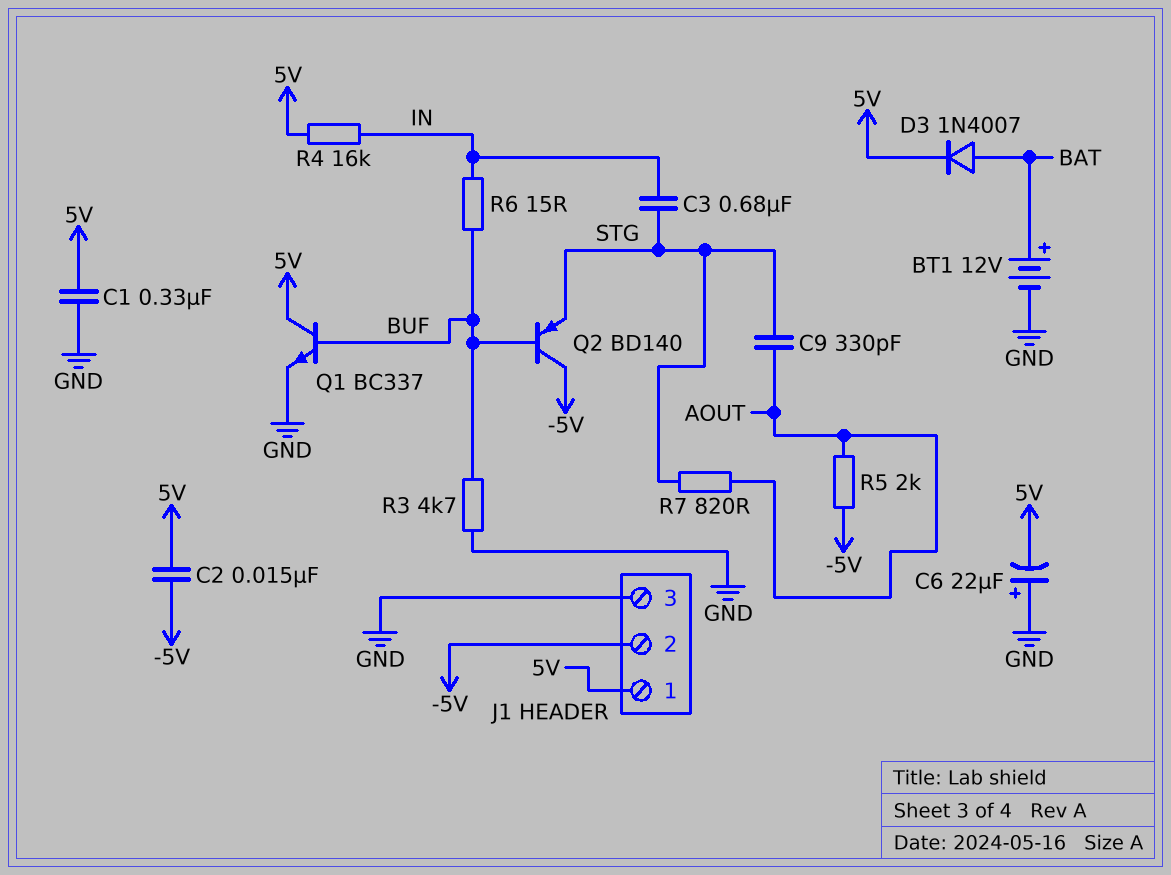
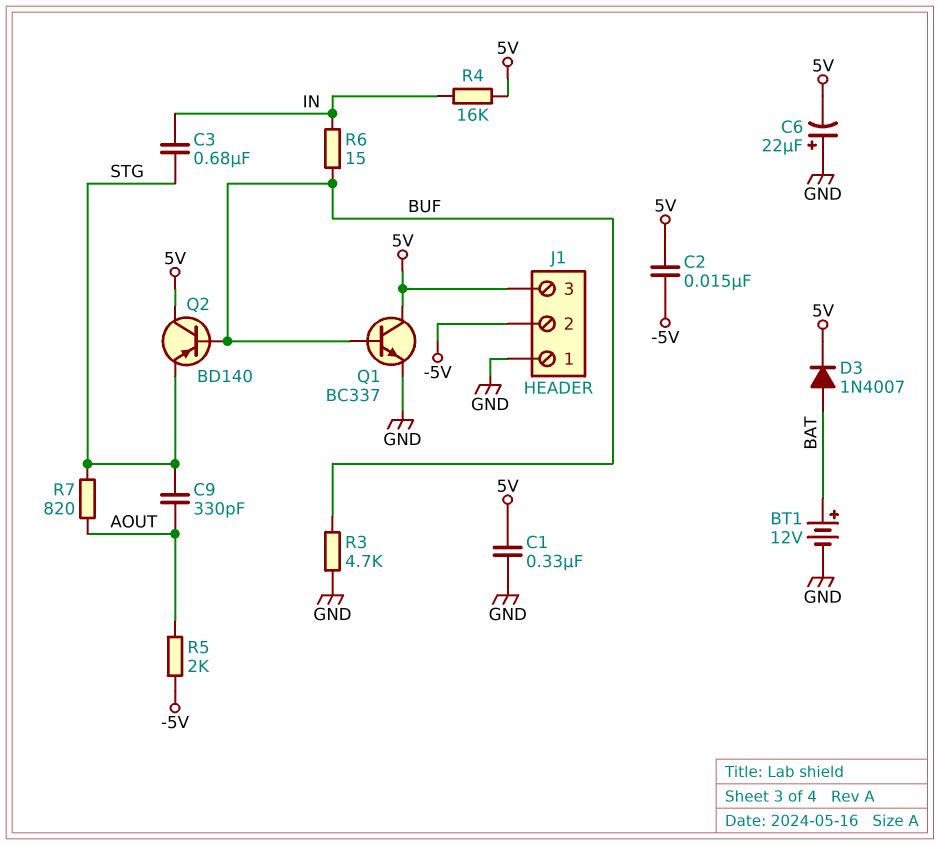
J1 pin 1: 5V -> GND
J1 pin 3: GND -> 5V
Q2: PNP BD140 (B BUF, C -5V, E STG) -> PNP BD140 (B BUF, C 5V, E STG)

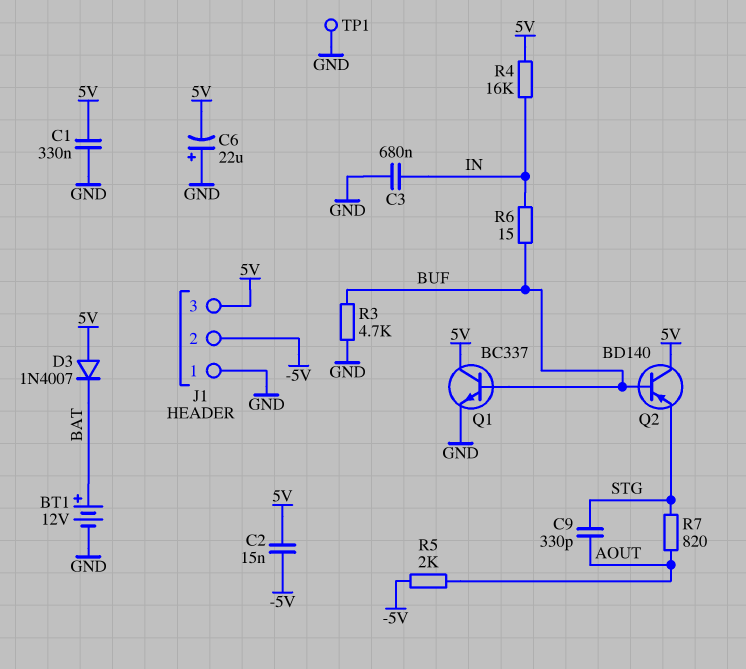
C3: 680nF (IN, STG) -> 680nF (GND, IN)
D3: diode 1N4007 (A BAT, K 5V) -> diode 1N4007 (A 5V, K BAT)
TP1: none -> test point (GND)

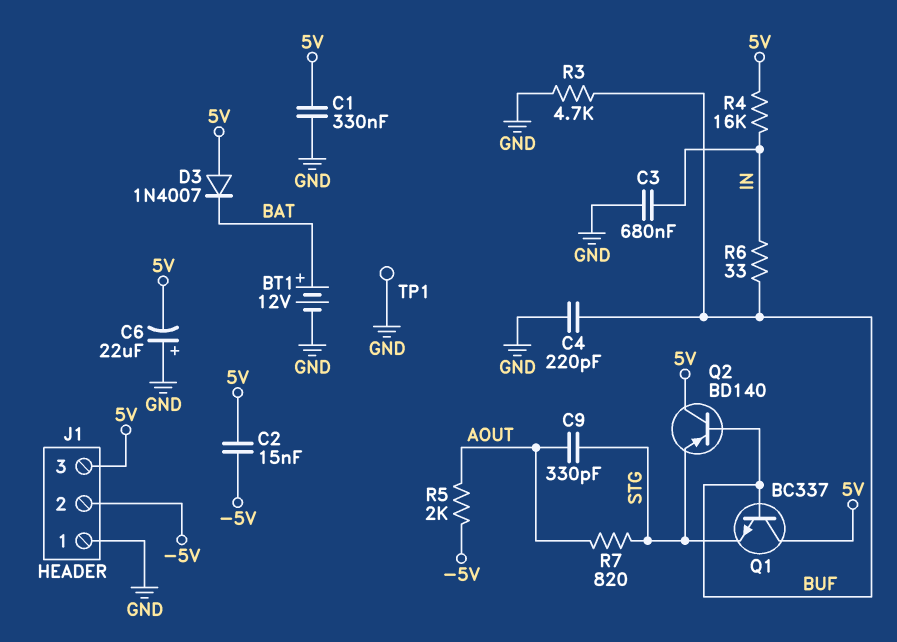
C4: none -> 220pF (BUF, GND)
Q1: NPN BC337 (B BUF, C 5V, E GND) -> NPN BC337 (B BUF, C 5V, E STG)
R6: 15 (BUF, IN) -> 33 (BUF, IN)

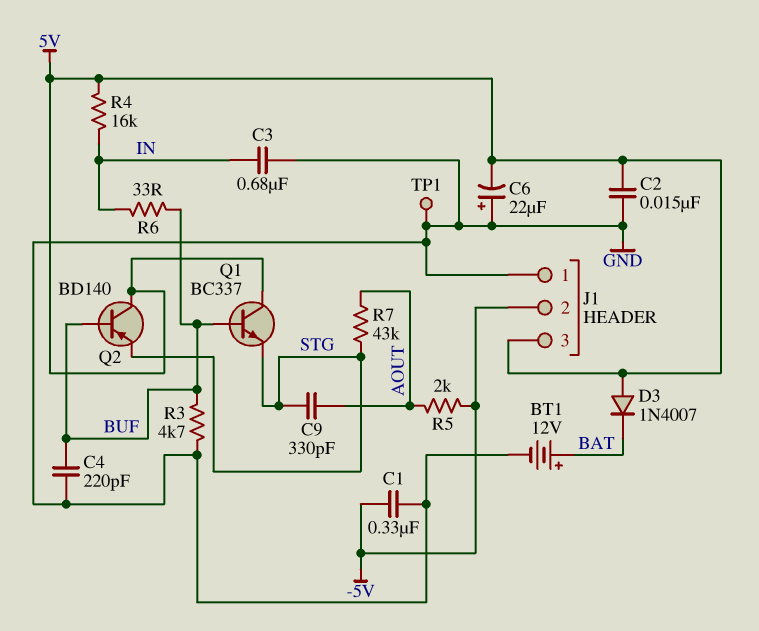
C1: 330nF (5V, GND) -> 330nF (-5V, GND)
C2: 15nF (-5V, 5V) -> 15nF (5V, GND)
R7: 820 (AOUT, STG) -> 43k (AOUT, STG)

